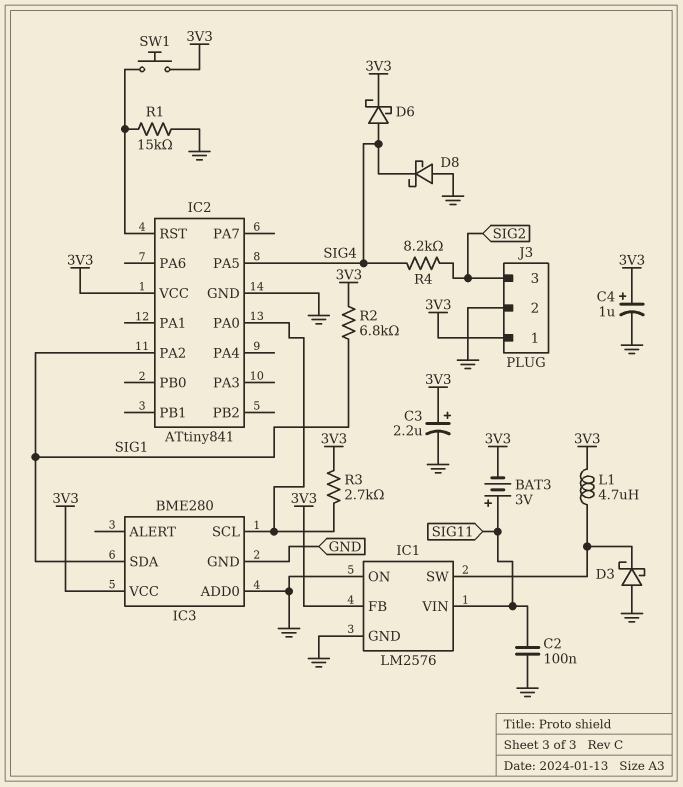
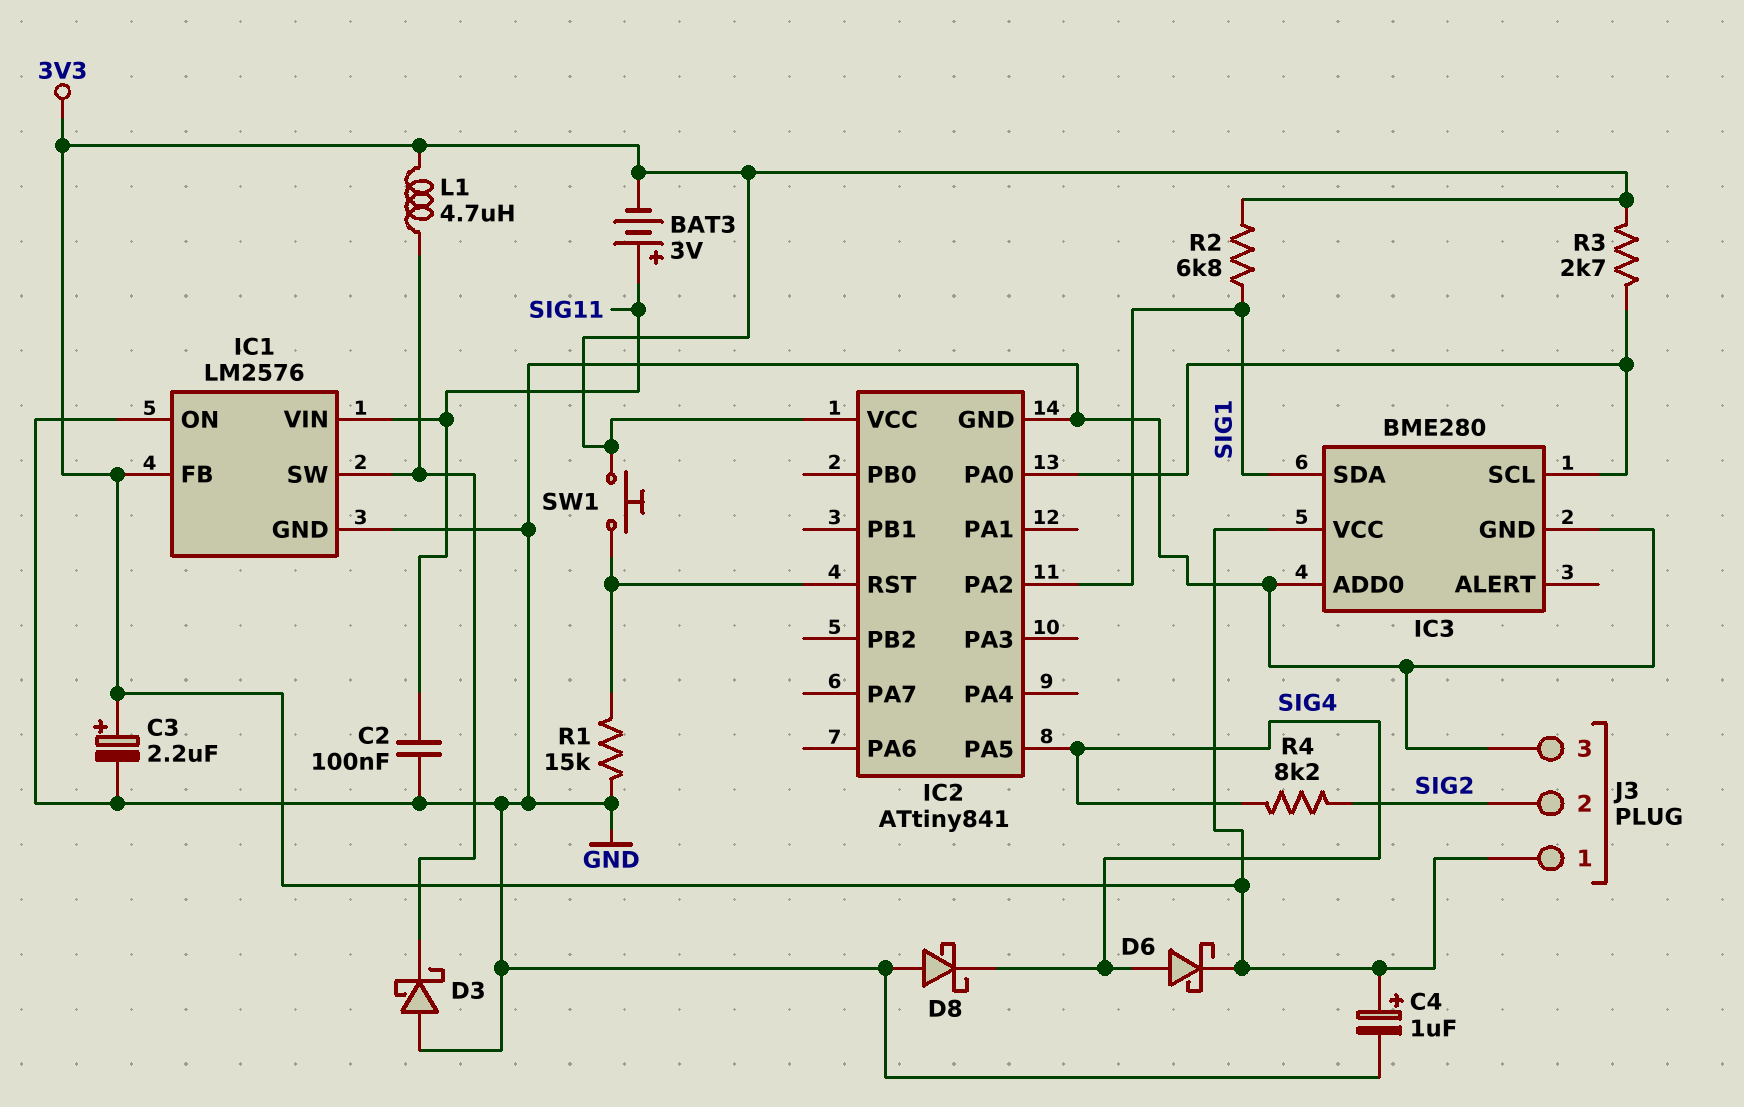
J3 pin 2: GND -> SIG2
J3 pin 3: SIG2 -> GND

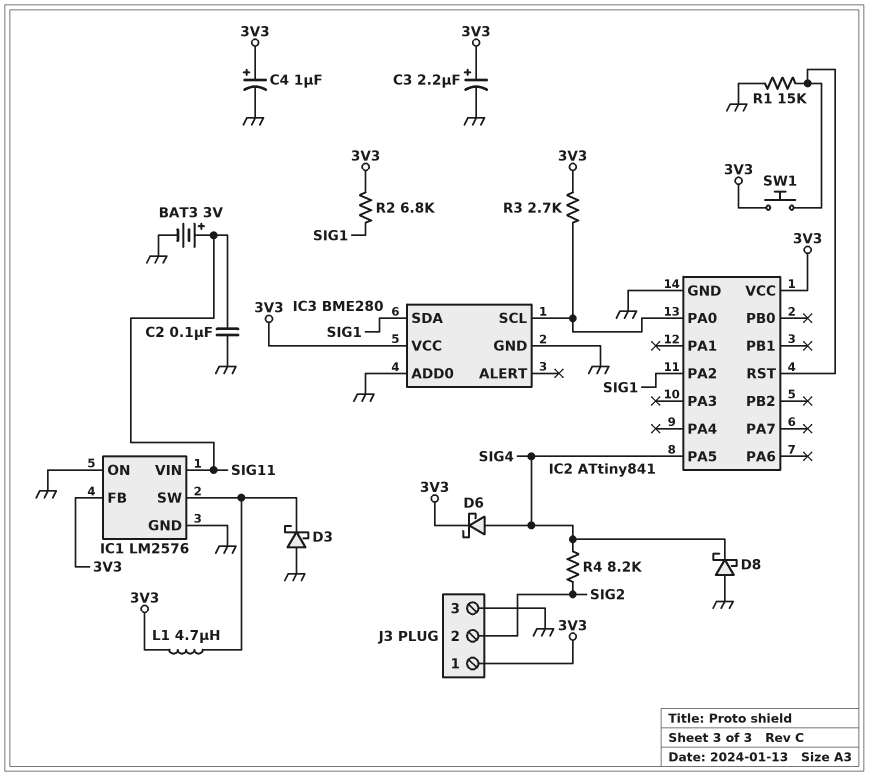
BAT3: 3V (plus SIG11, minus 3V3) -> 3V (plus SIG11, minus GND)

